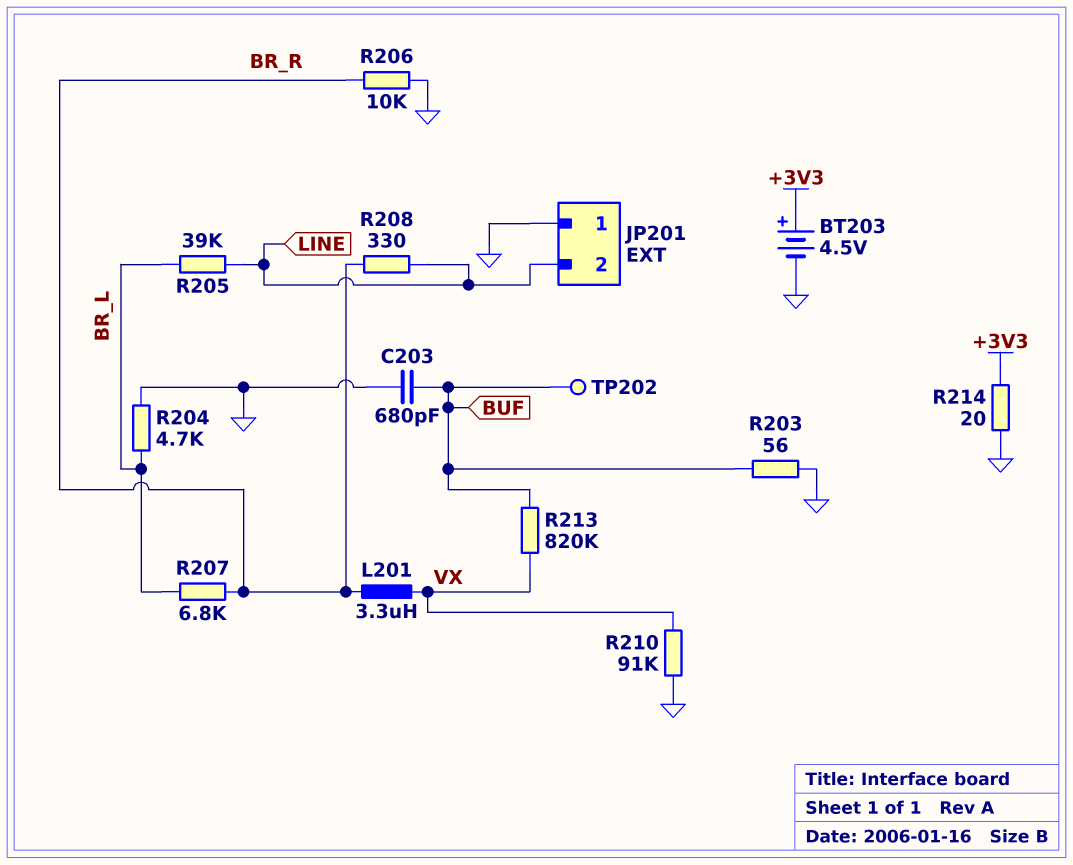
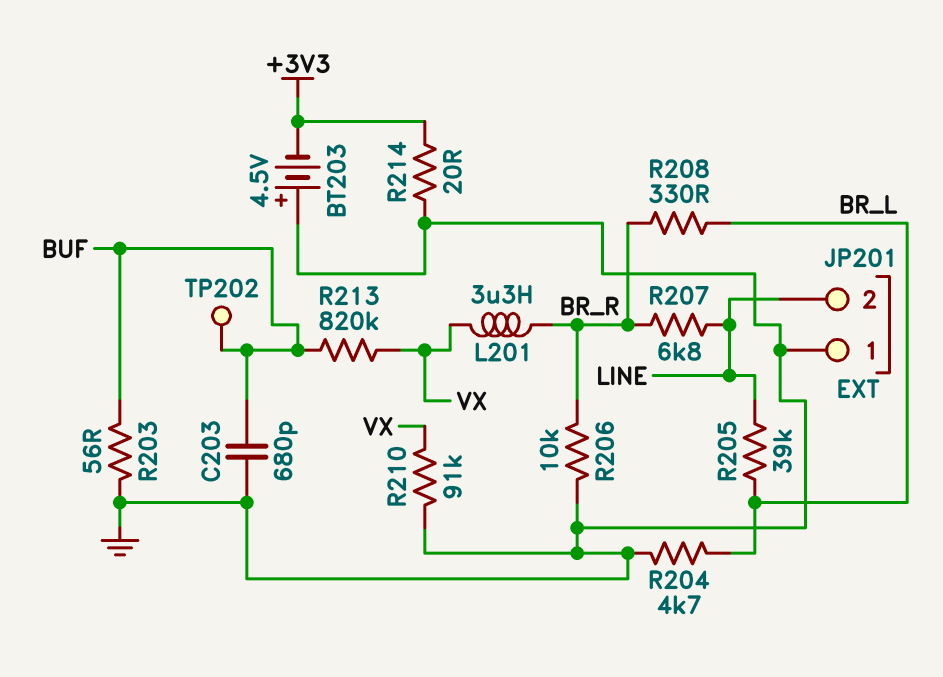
BT203: 4.5V (plus +3V3, minus GND) -> 4.5V (plus GND, minus +3V3)
R207: 6.8k (BR_L, BR_R) -> 6.8k (BR_R, LINE)
R208: 330 (BR_R, LINE) -> 330 (BR_L, BR_R)

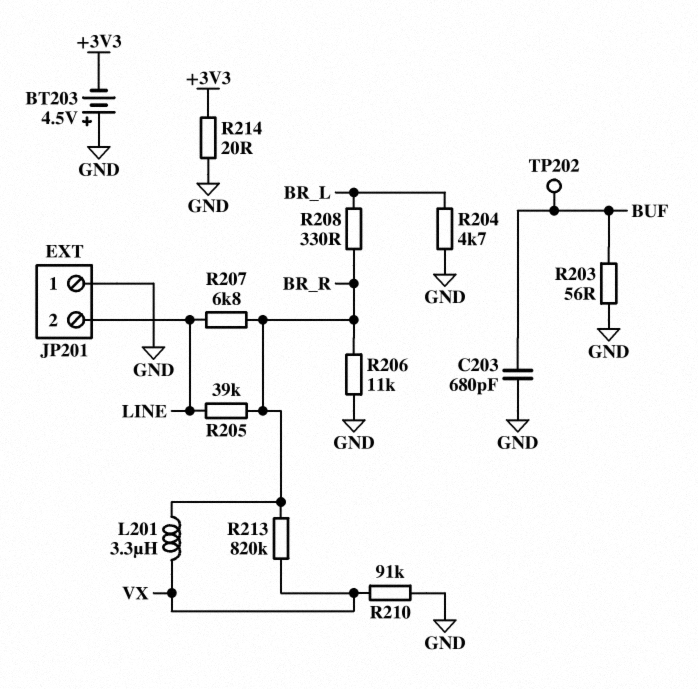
R205: 39k (BR_L, LINE) -> 39k (BR_R, LINE)
R206: 10k (BR_R, GND) -> 11k (BR_R, GND)
R213: 820k (BUF, VX) -> 820k (BR_R, VX)

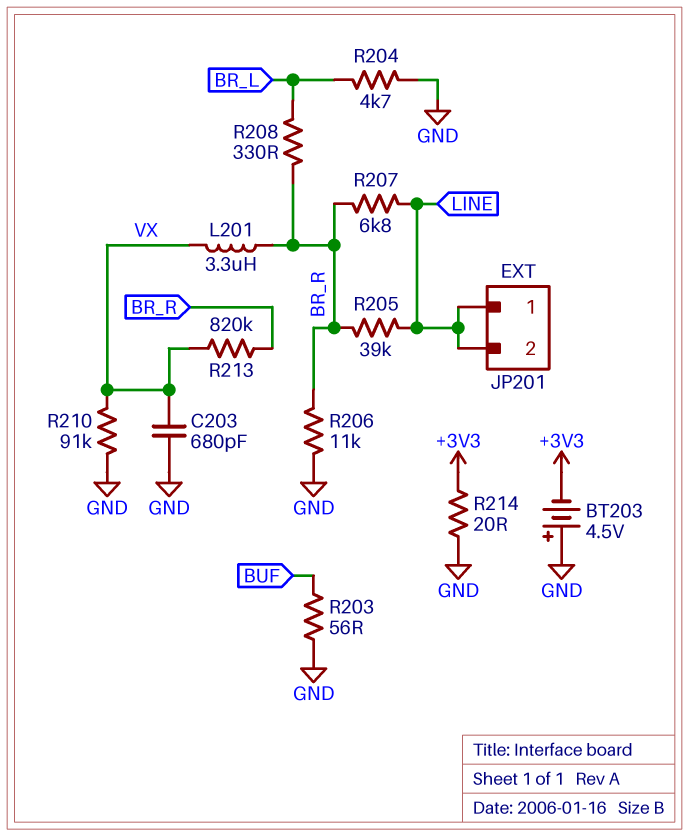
C203: 680pF (BUF, GND) -> 680pF (GND, VX)
JP201 pin 1: GND -> LINE
TP202: test point (BUF) -> none

